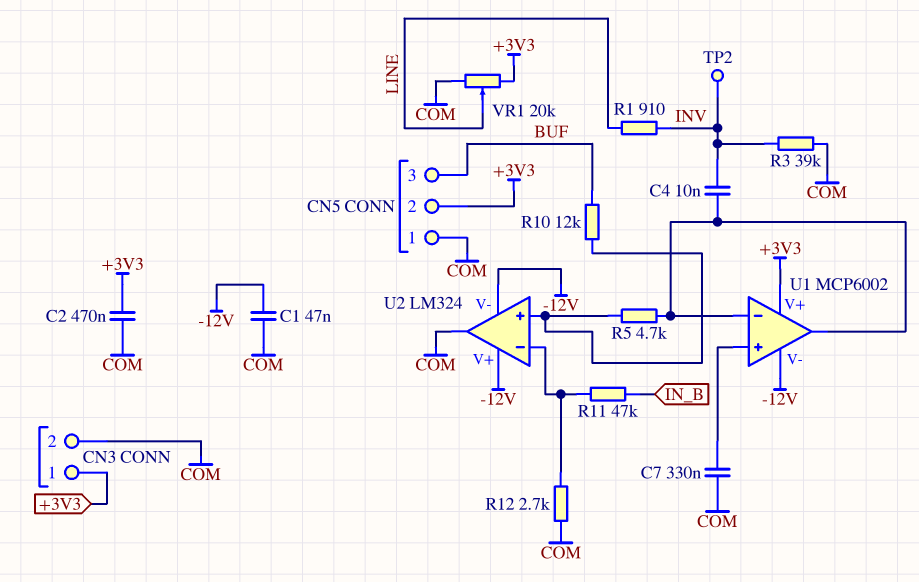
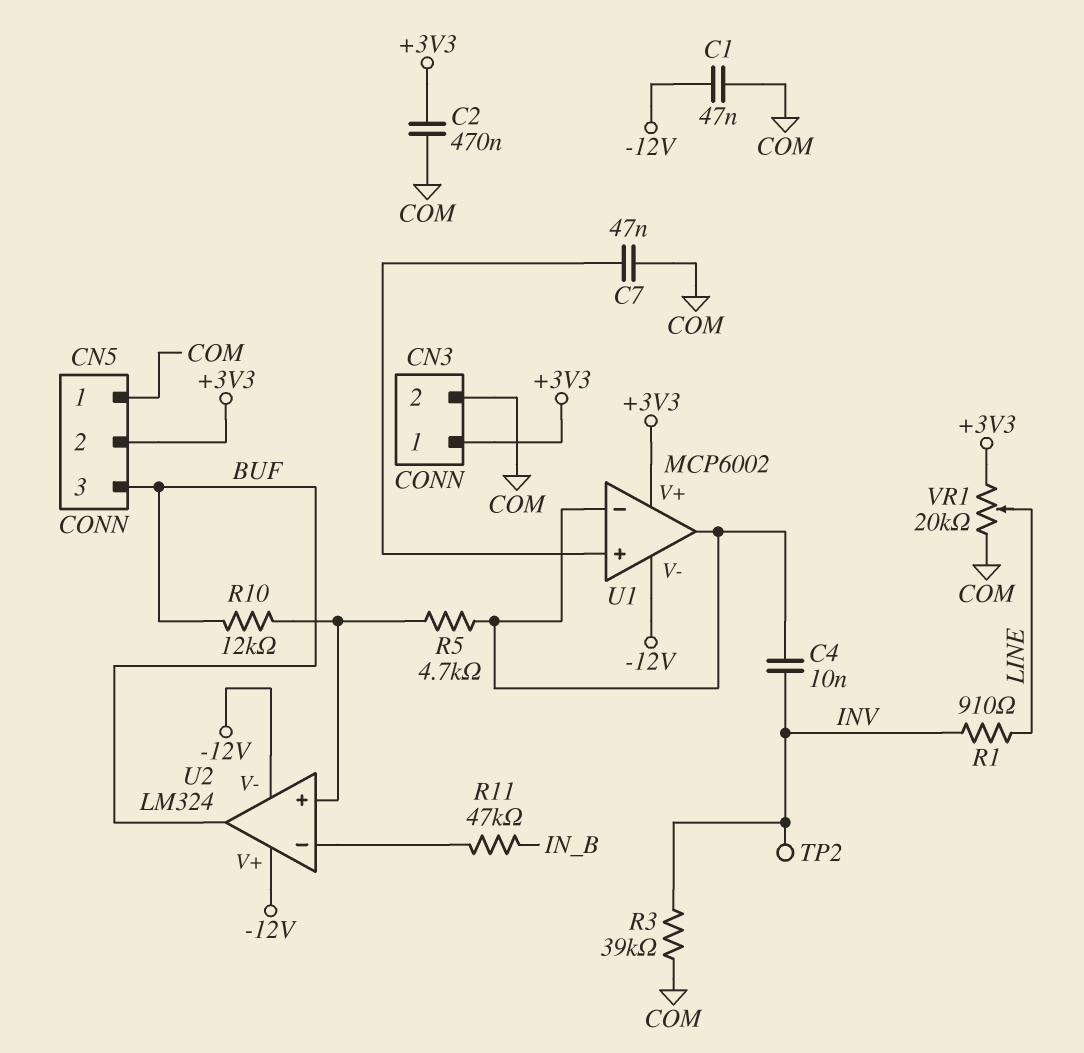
C7: 330nF (COM, U1/in+) -> 47nF (COM, U1/in+)
R12: 2.7k (COM, U2/in-) -> none
U2 pin out: COM -> BUF

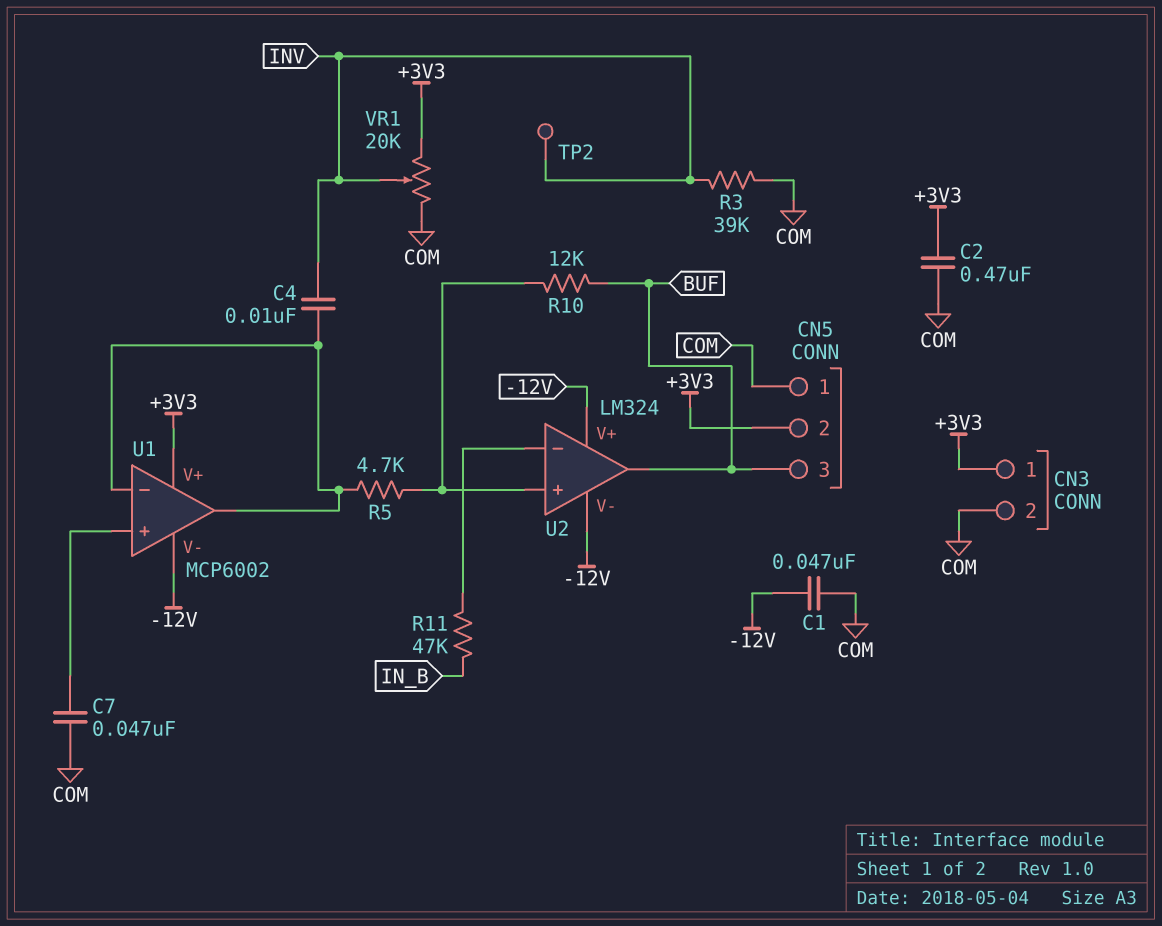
R1: 910 (INV, LINE) -> none
VR1: 20k (+3V3, COM, wiper LINE) -> 20k (+3V3, COM, wiper INV)

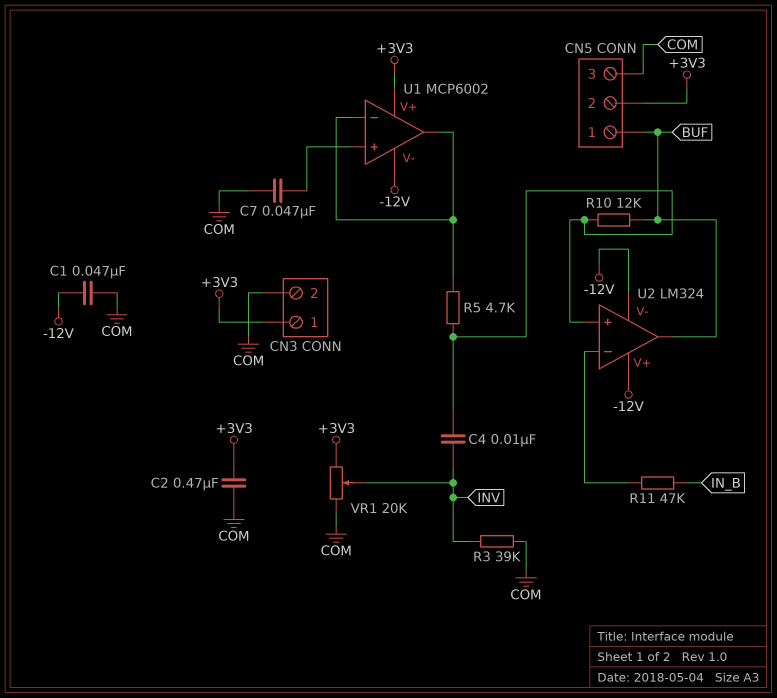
C4: 10nF (INV, U1/in-) -> 10nF (INV, U2/in+)
CN5 pin 1: COM -> BUF
CN5 pin 3: BUF -> COM
TP2: test point (INV) -> none

